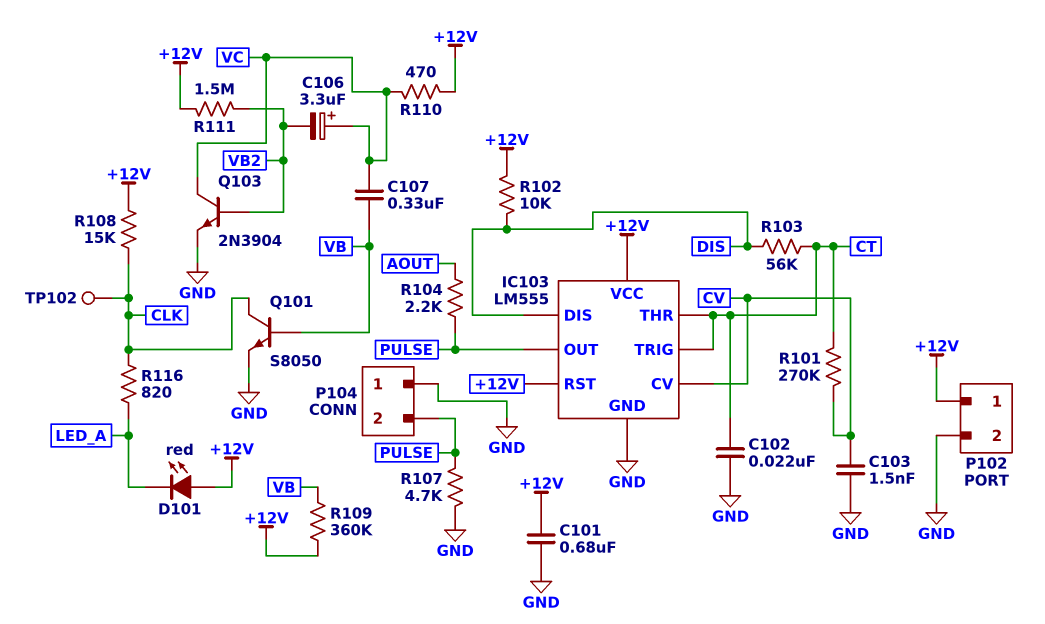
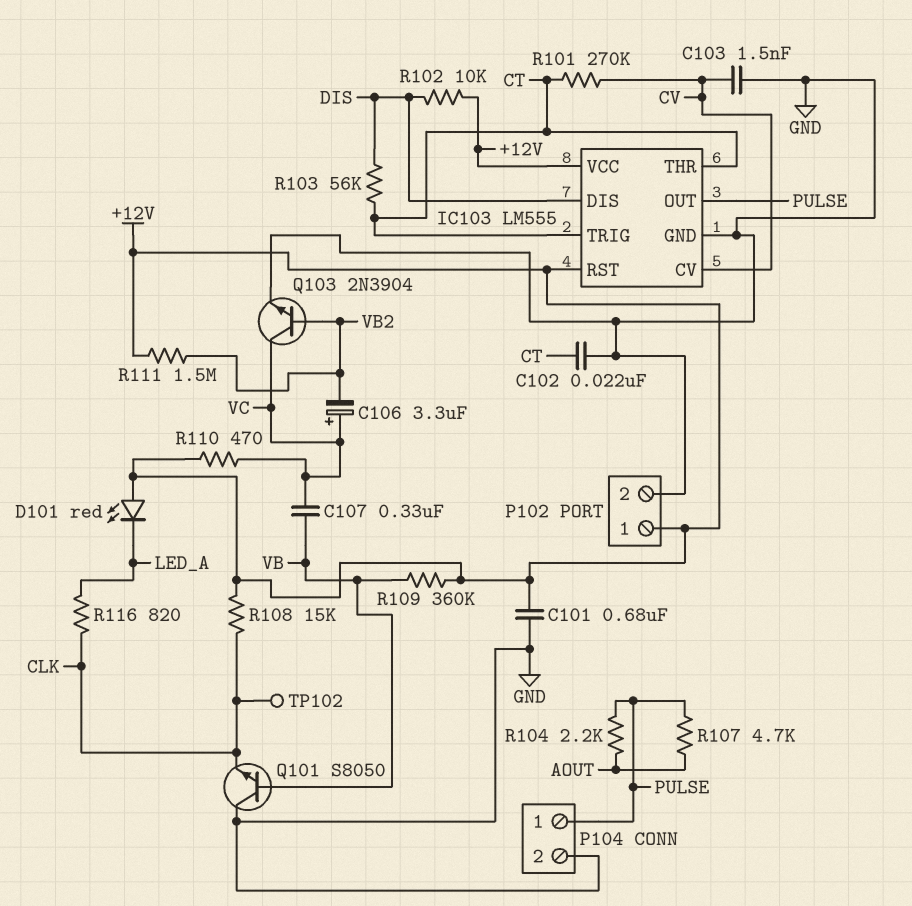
P104 pin 1: GND -> PULSE
P104 pin 2: PULSE -> GND
Q101: NPN S8050 (B VB, C CLK, E GND) -> NPN S8050 (B VB, C GND, E CLK)
R107: 4.7k (GND, PULSE) -> 4.7k (AOUT, PULSE)

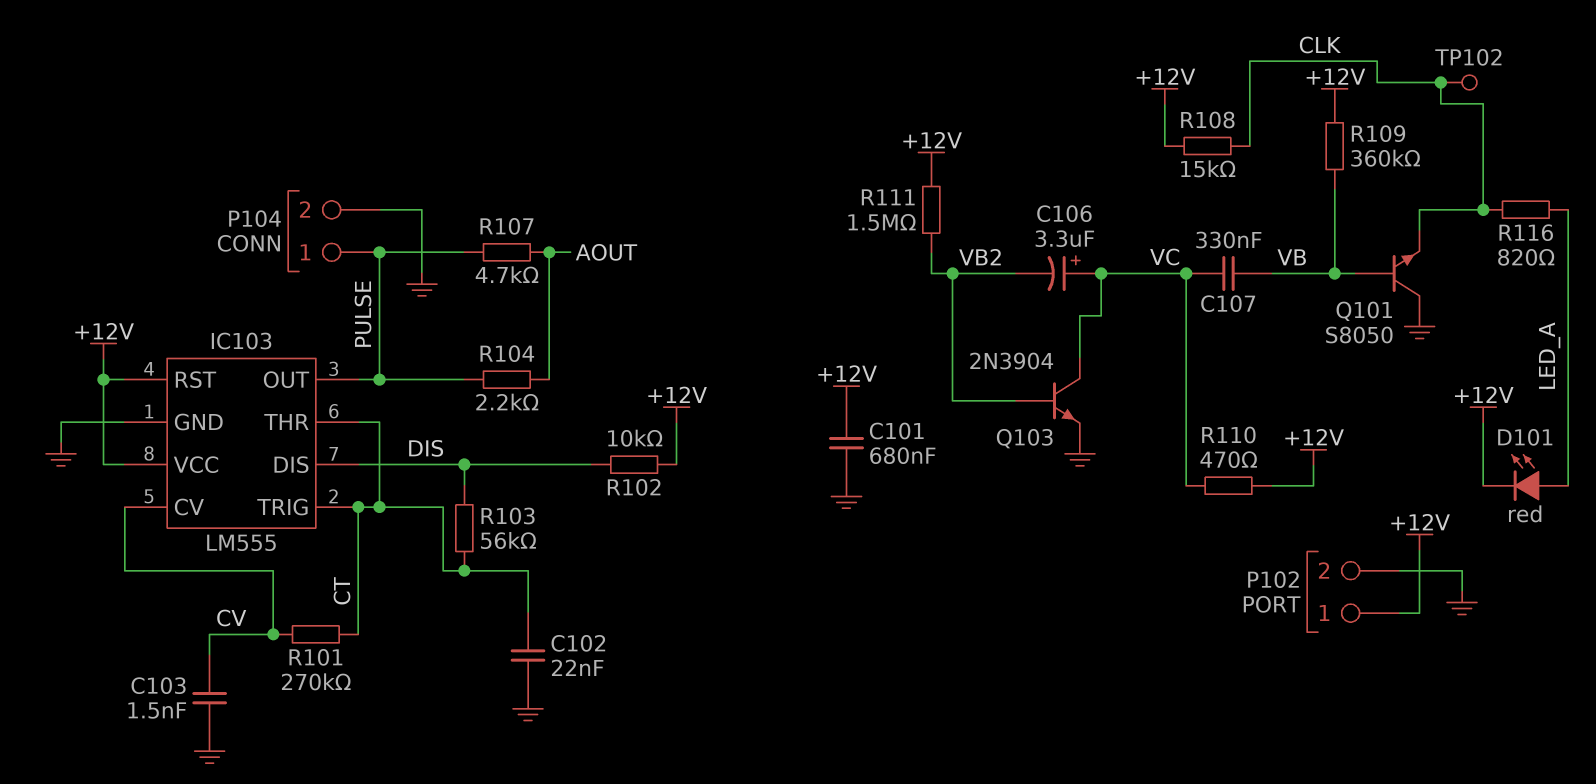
D101: LED red (A +12V, K LED_A) -> LED red (A LED_A, K +12V)

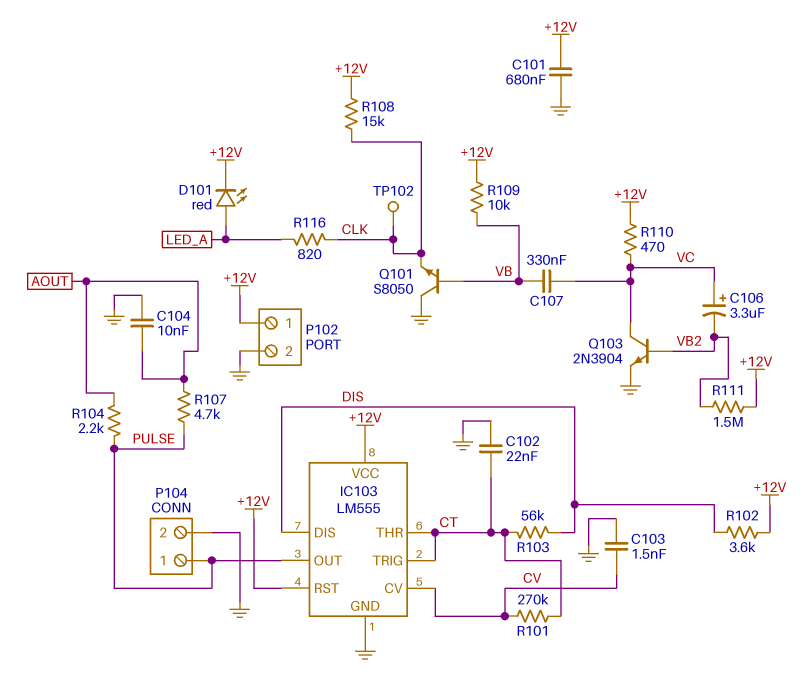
C104: none -> 10nF (AOUT, GND)
R102: 10k (+12V, DIS) -> 3.6k (+12V, DIS)
R109: 360k (+12V, VB) -> 10k (+12V, VB)

